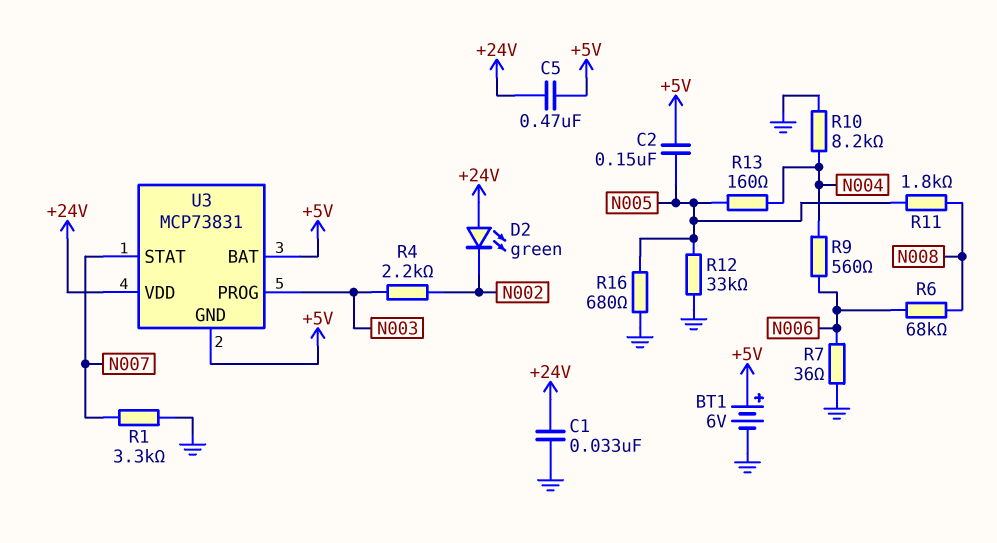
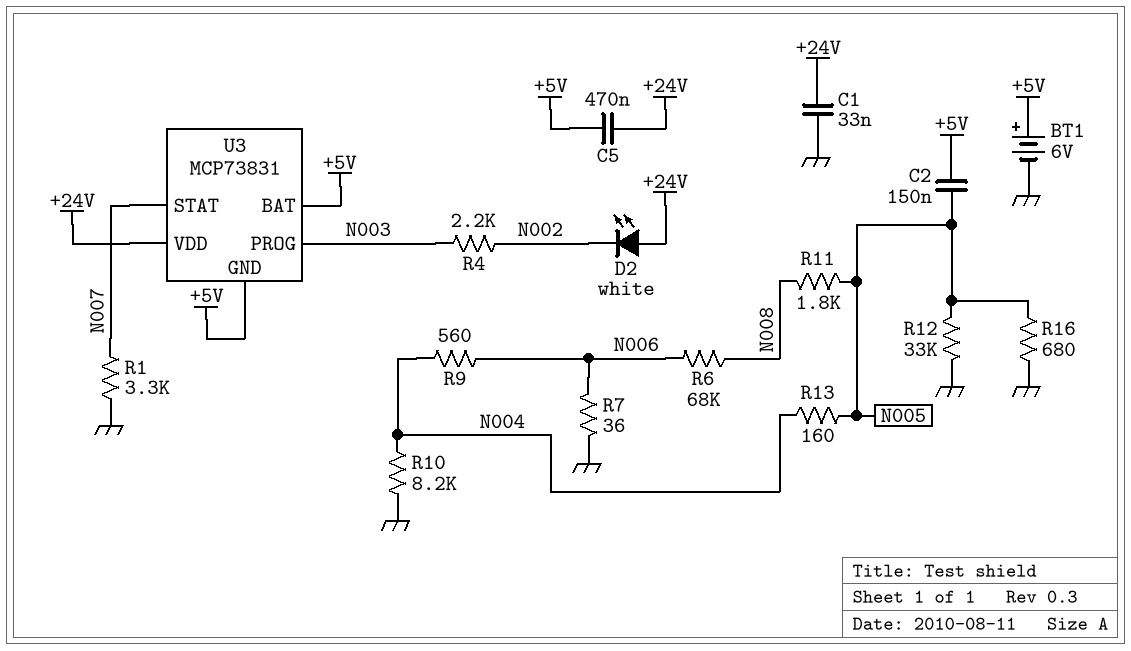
D2: LED green (A +24V, K N002) -> LED white (A +24V, K N002)

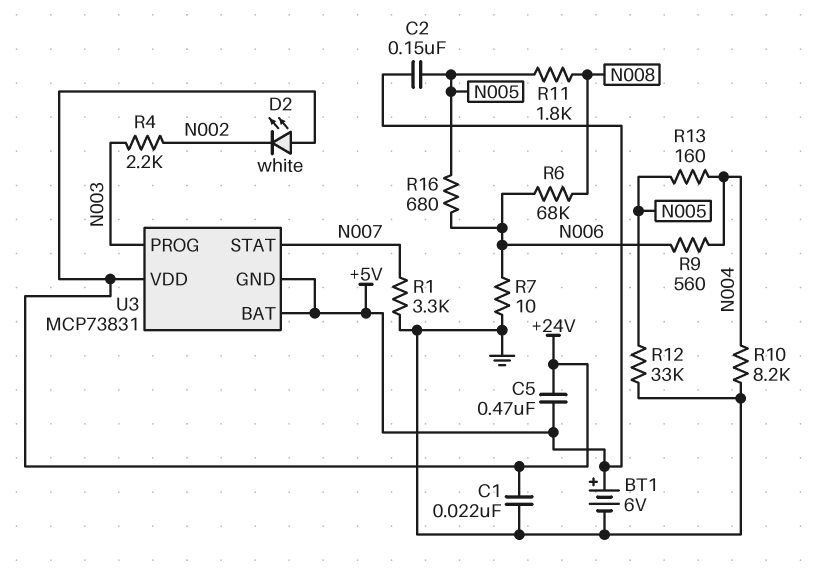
C1: 33nF (+24V, GND) -> 22nF (+24V, GND)
R7: 36 (GND, N006) -> 10 (GND, N006)
R16: 680 (GND, N005) -> 680 (N005, N006)

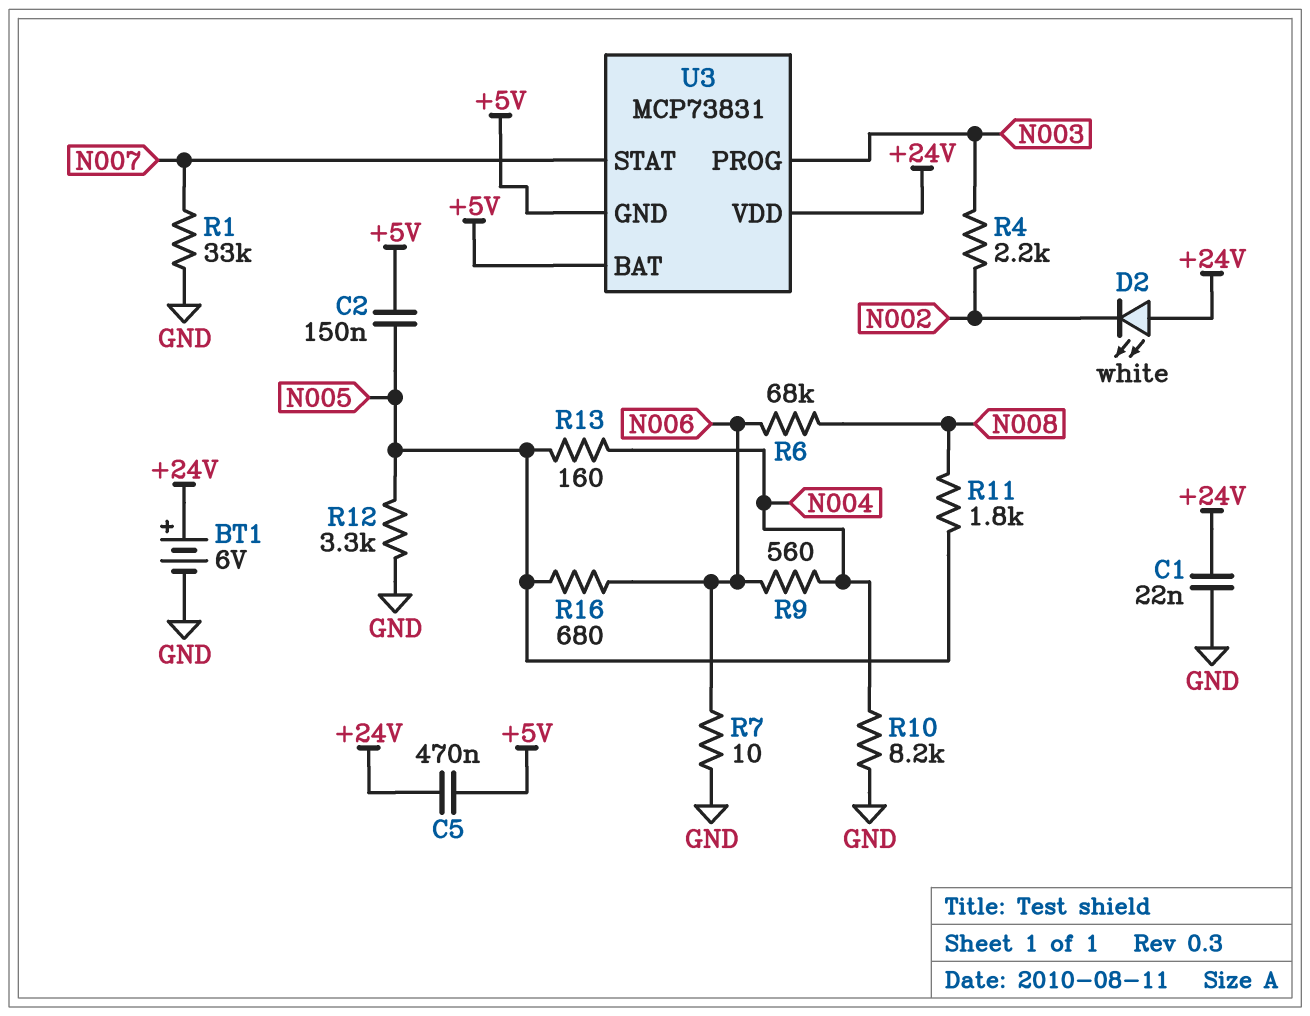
BT1: 6V (plus +5V, minus GND) -> 6V (plus +24V, minus GND)
R1: 3.3k (GND, N007) -> 33k (GND, N007)
R12: 33k (GND, N005) -> 3.3k (GND, N005)

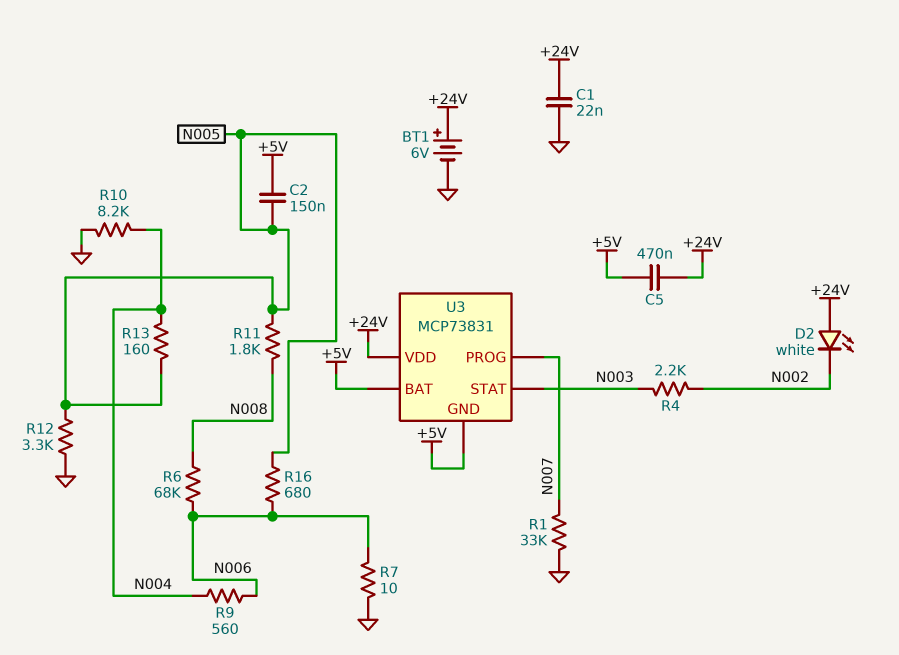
U3 pin PROG: N003 -> N007
U3 pin STAT: N007 -> N003

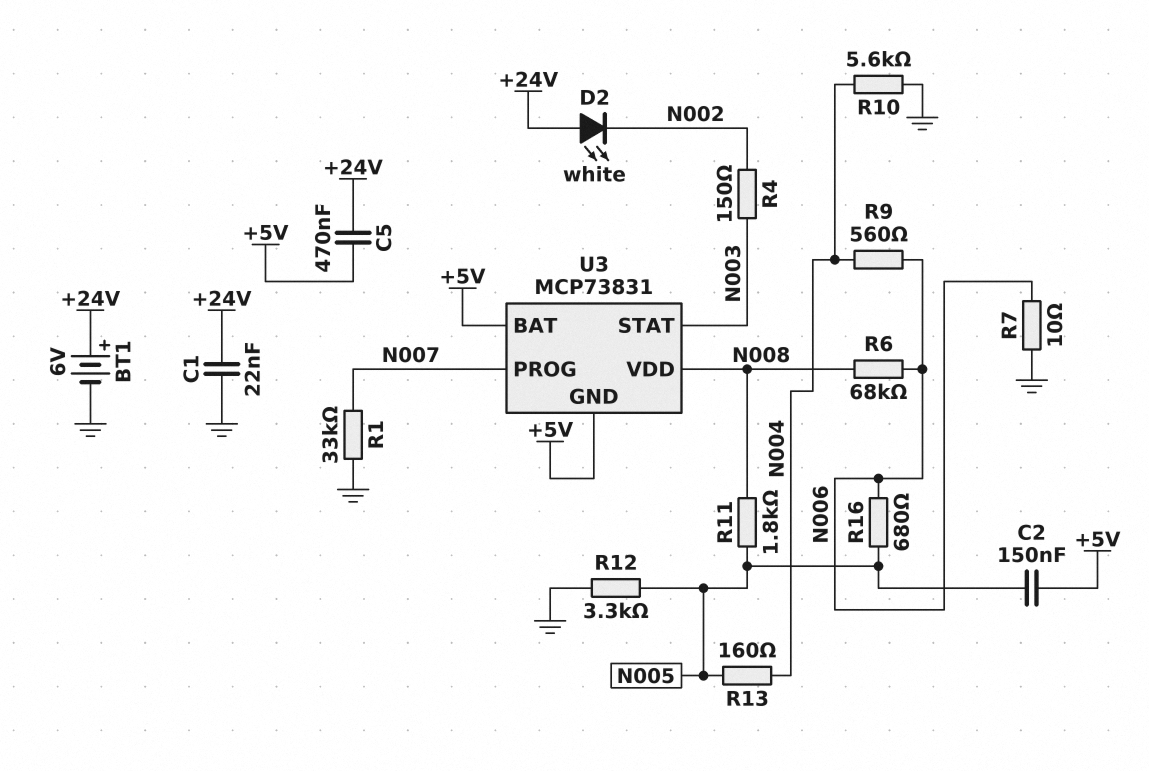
R4: 2.2k (N002, N003) -> 150 (N002, N003)
R10: 8.2k (GND, N004) -> 5.6k (GND, N004)
U3 pin VDD: +24V -> N008

